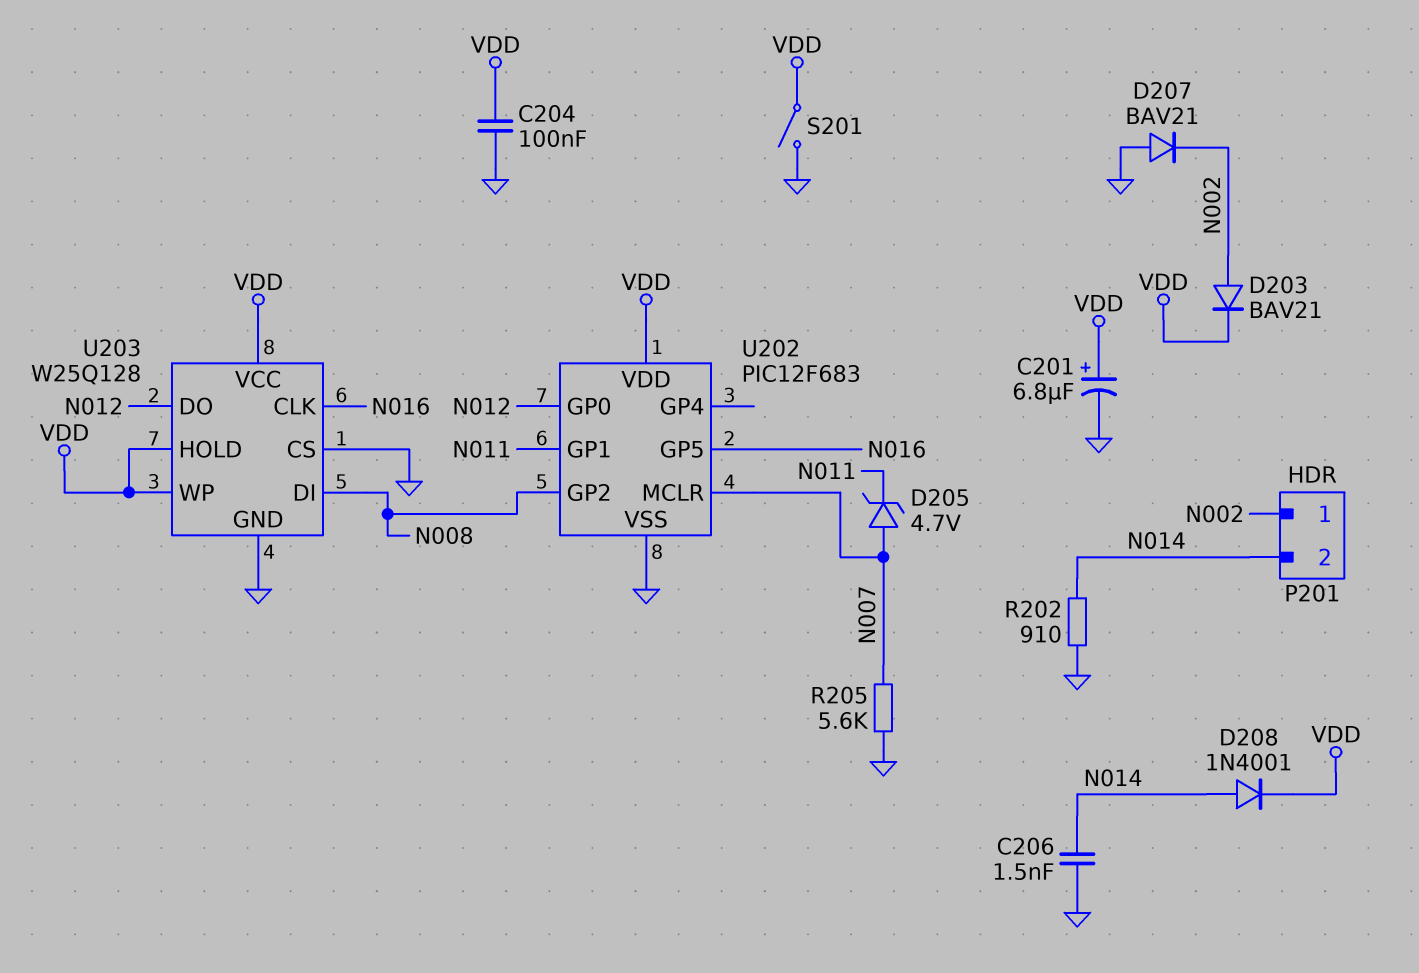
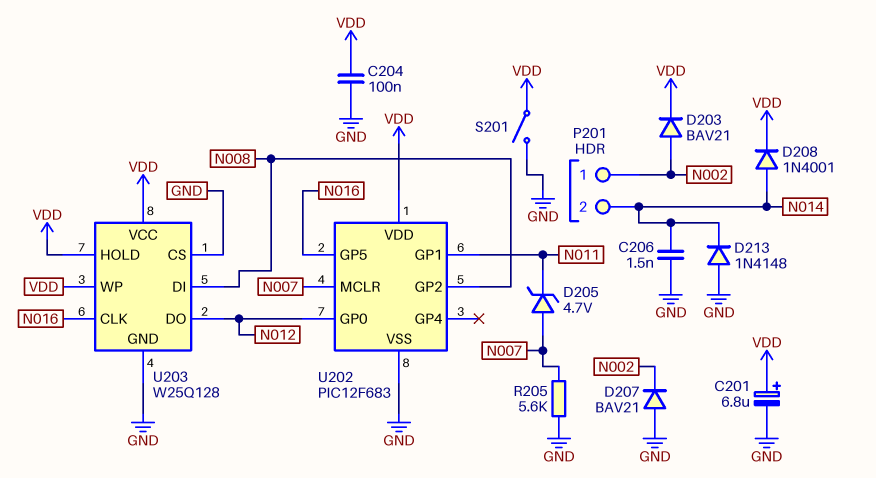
D213: none -> diode 1N4148 (A GND, K N014)
R202: 910 (GND, N014) -> none

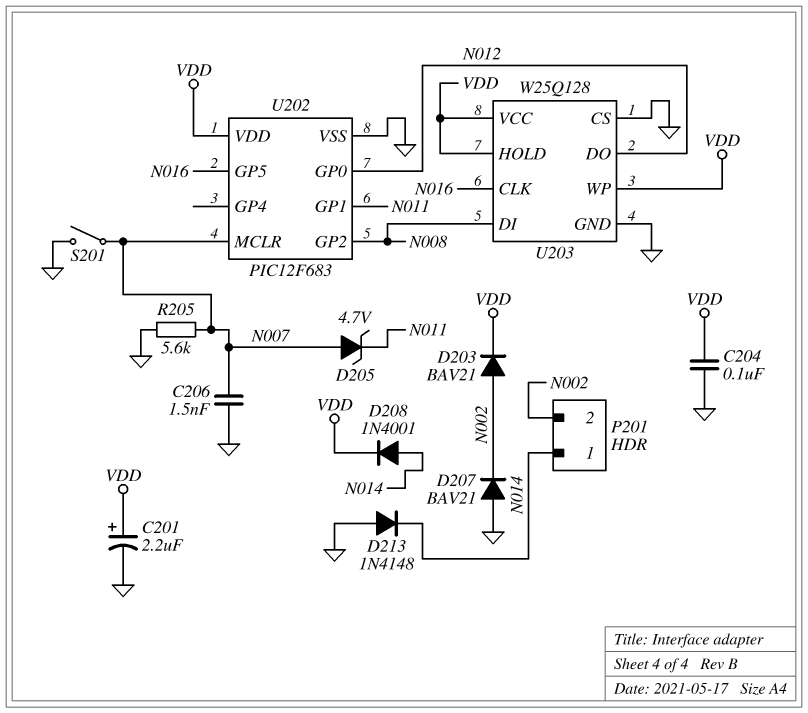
C201: 6.8uF (plus VDD, minus GND) -> 2.2uF (plus VDD, minus GND)
C206: 1.5nF (GND, N014) -> 1.5nF (GND, N007)
P201 pin 1: N002 -> N014
P201 pin 2: N014 -> N002
S201: switch (GND, VDD) -> switch (GND, N007)

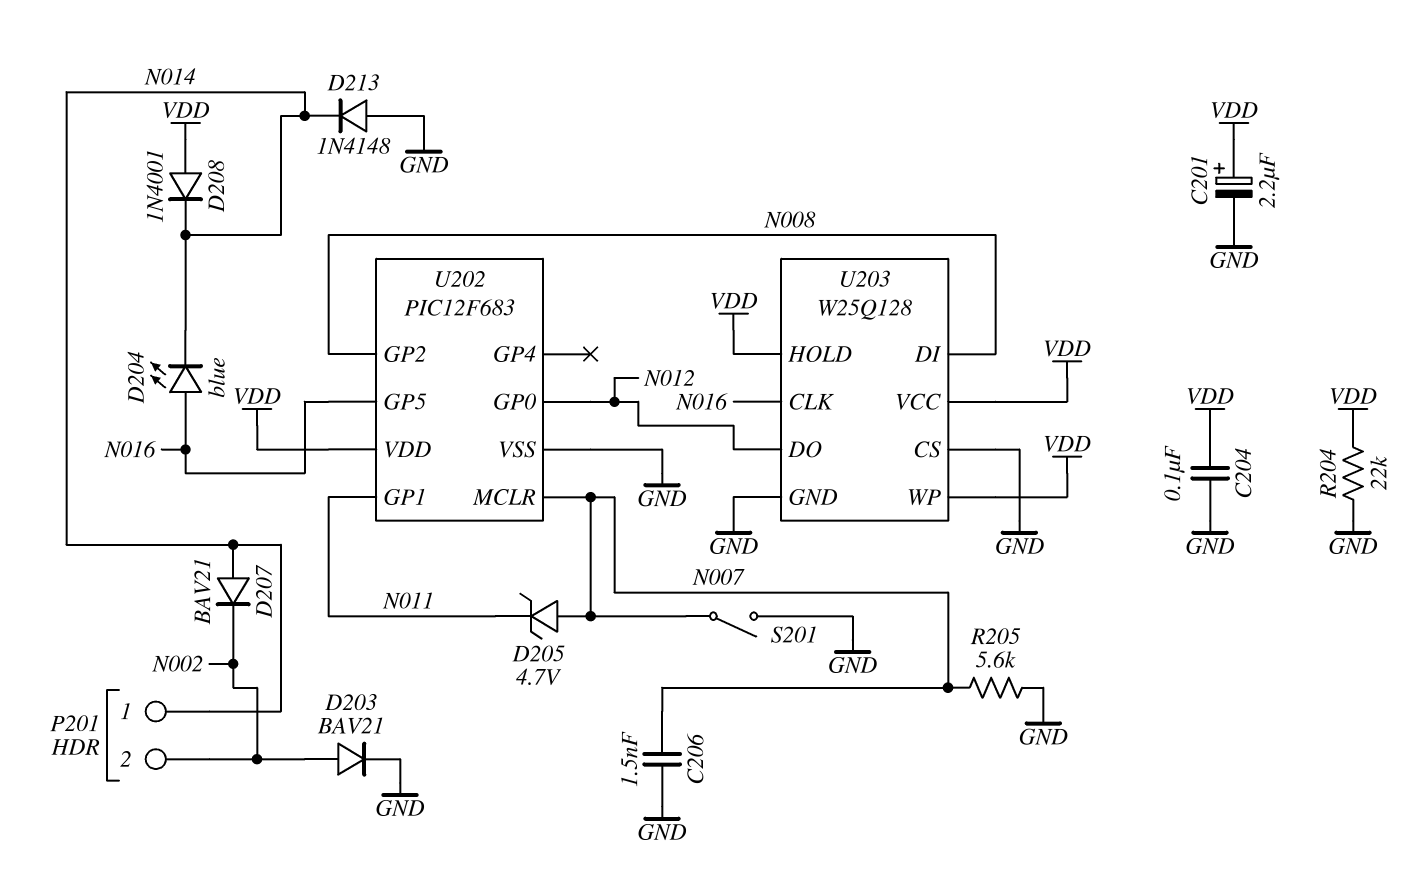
D203: diode BAV21 (A N002, K VDD) -> diode BAV21 (A N002, K GND)
D204: none -> LED blue (A N016, K N014)
D207: diode BAV21 (A GND, K N002) -> diode BAV21 (A N014, K N002)
D208: diode 1N4001 (A N014, K VDD) -> diode 1N4001 (A VDD, K N014)
R204: none -> 22k (GND, VDD)

